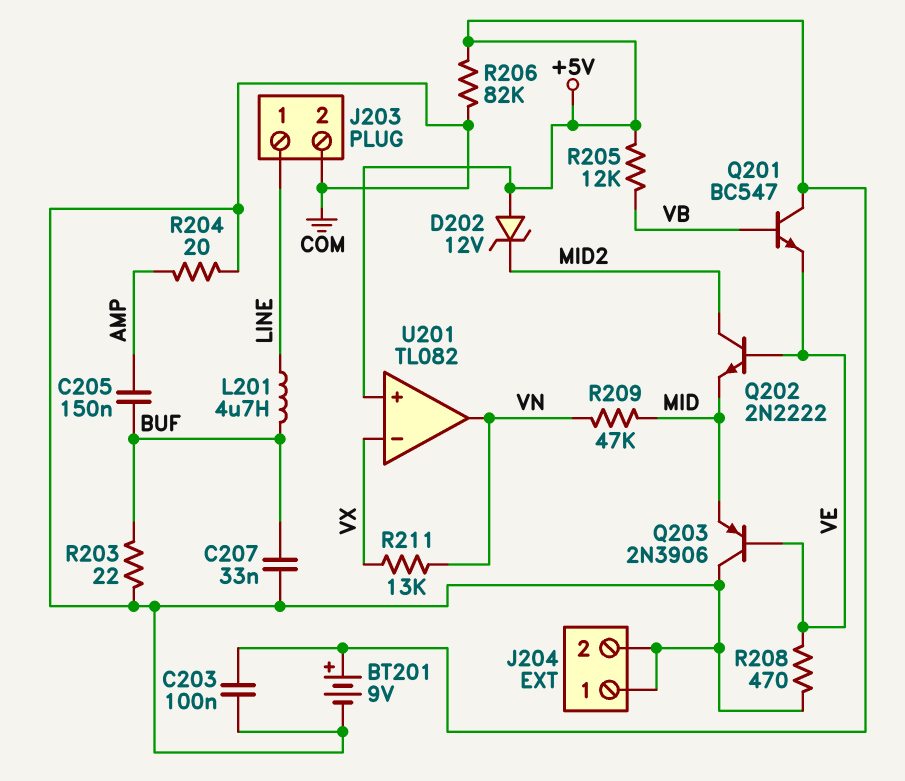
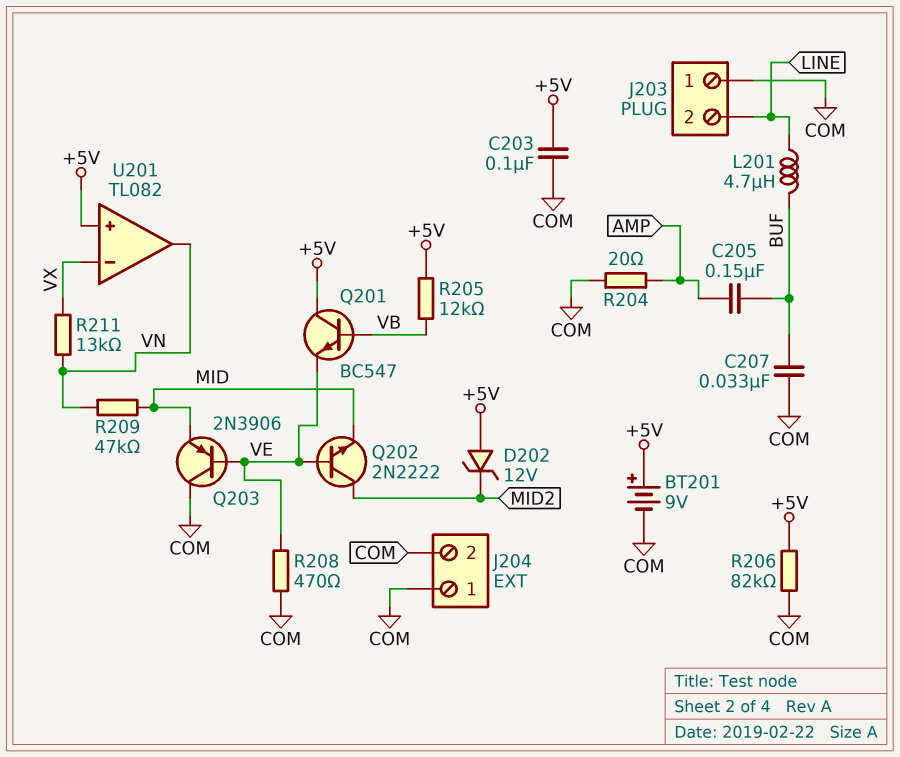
J203 pin 1: LINE -> COM
J203 pin 2: COM -> LINE
R203: 22 (BUF, COM) -> none

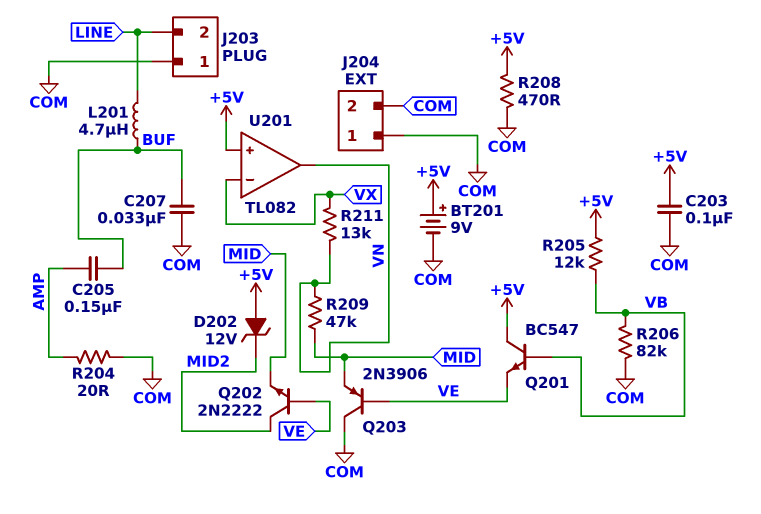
R206: 82k (+5V, COM) -> 82k (COM, VB)
R208: 470 (COM, VE) -> 470 (+5V, COM)

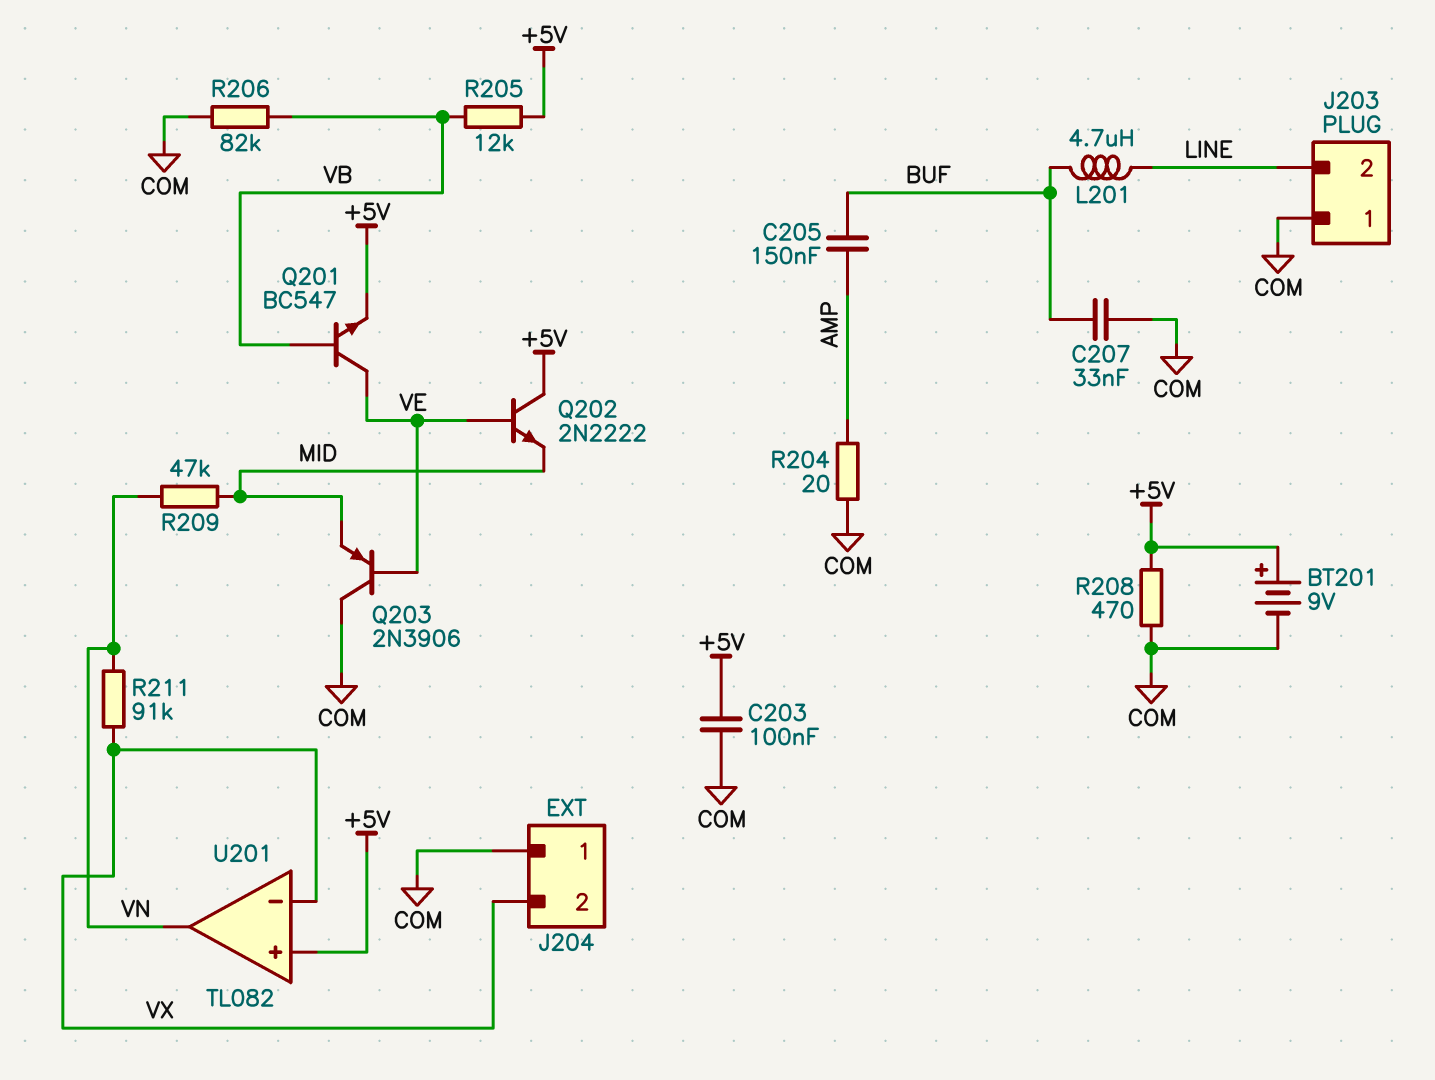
D202: zener 12V (A +5V, K MID2) -> none
J204 pin 2: COM -> VX
Q201: NPN BC547 (B VB, C +5V, E VE) -> NPN BC547 (B VB, C VE, E +5V)
Q202: NPN 2N2222 (B VE, C MID2, E MID) -> NPN 2N2222 (B VE, C +5V, E MID)
R211: 13k (VN, VX) -> 91k (VN, VX)

